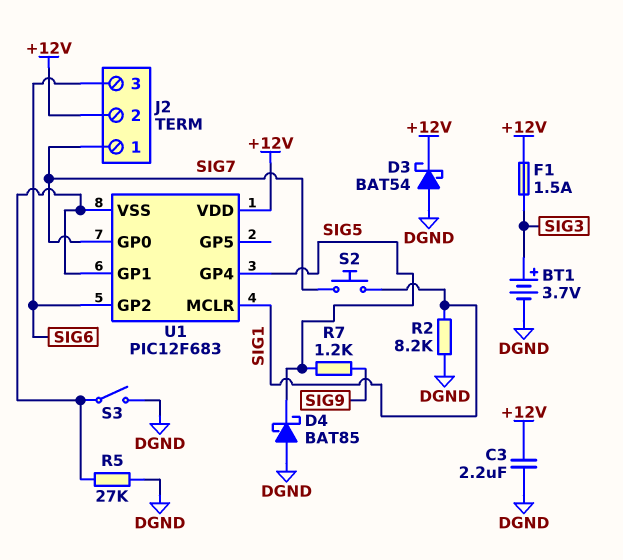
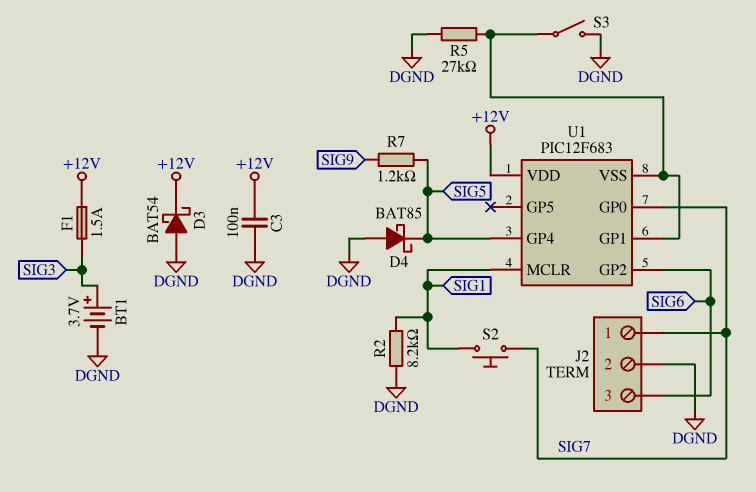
C3: 2.2uF (+12V, DGND) -> 100nF (+12V, DGND)
J2 pin 2: +12V -> DGND

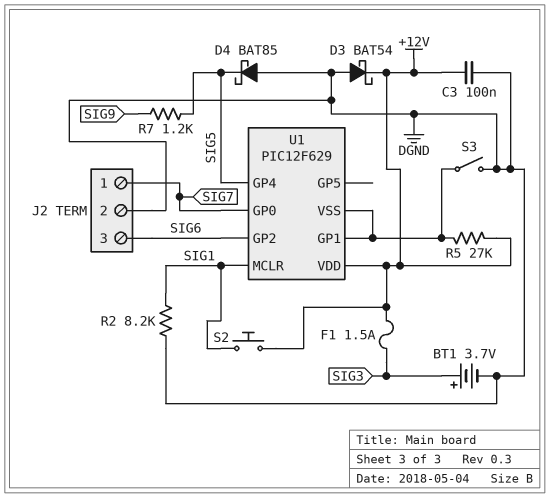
R5: 27k (DGND, U1/GP1) -> 27k (+12V, U1/GP1)
S2: button (SIG1, SIG7) -> button (+12V, SIG1)
U1: PIC12F683 -> PIC12F629

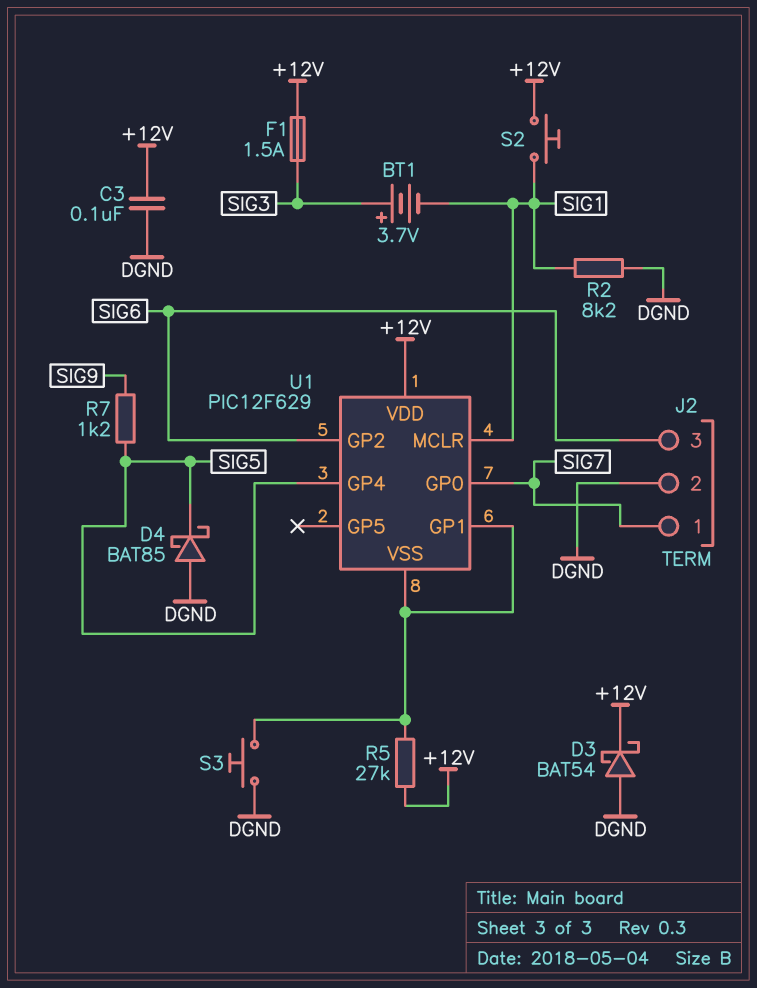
BT1: 3.7V (plus SIG3, minus DGND) -> 3.7V (plus SIG3, minus SIG1)
S3: switch (DGND, U1/GP1) -> button (DGND, U1/GP1)

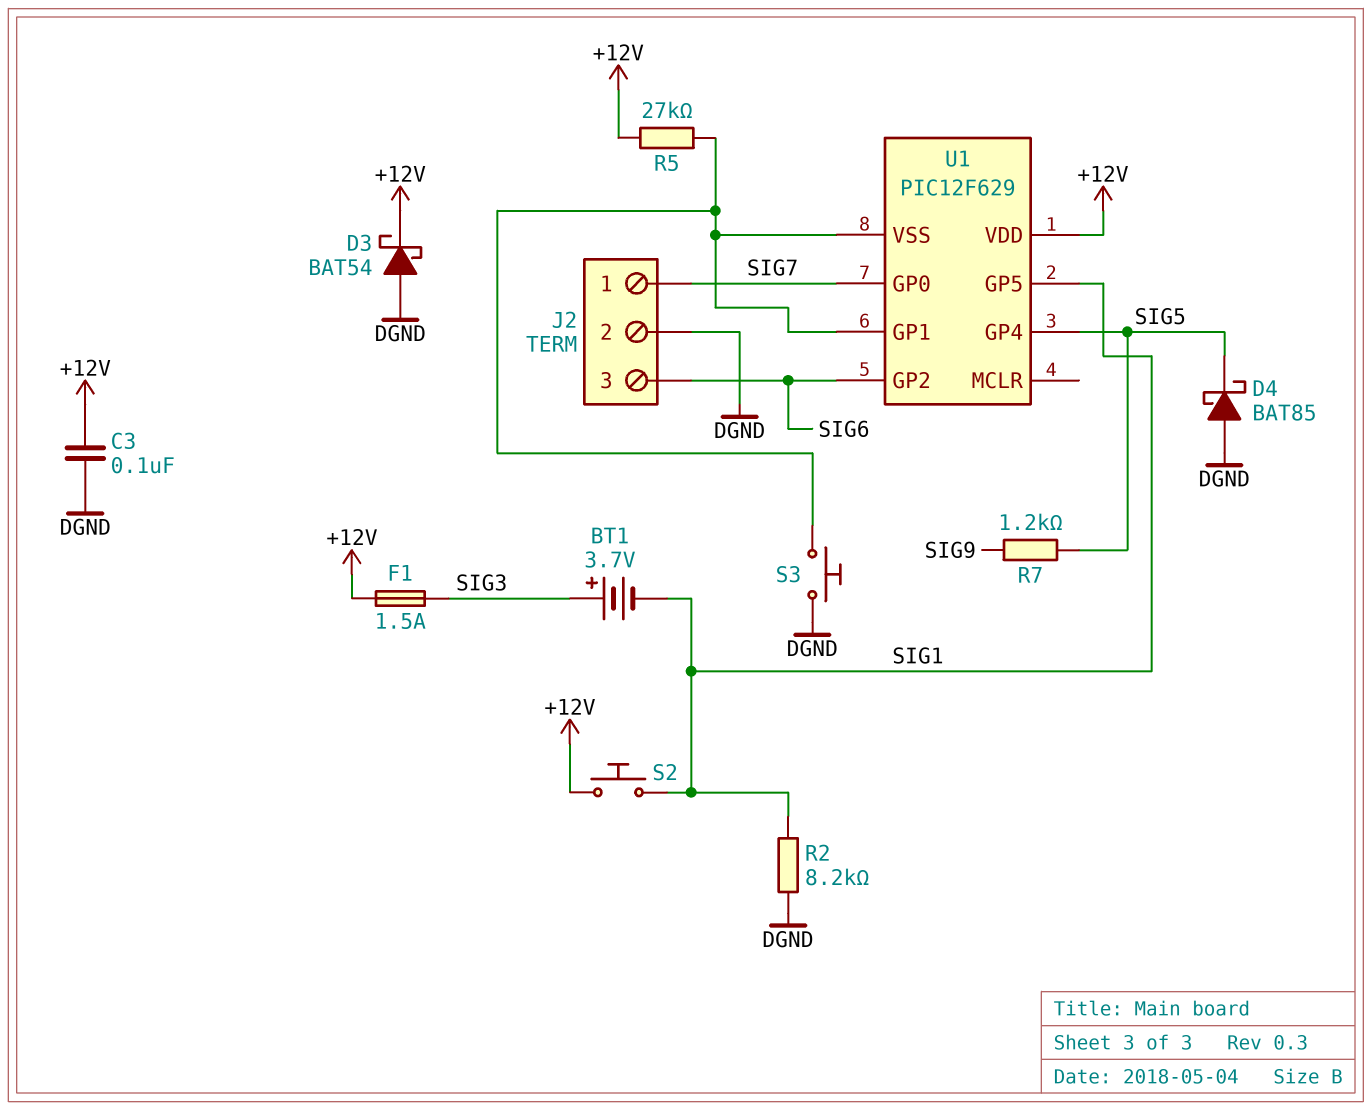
U1 pin GP5: none -> SIG1
U1 pin MCLR: SIG1 -> none

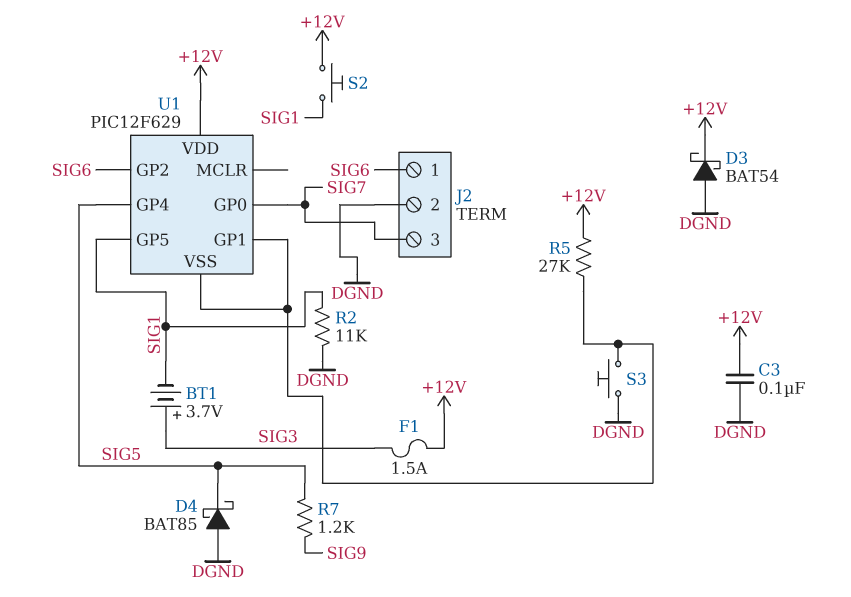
J2 pin 1: SIG7 -> SIG6
J2 pin 3: SIG6 -> SIG7
R2: 8.2k (DGND, SIG1) -> 11k (DGND, SIG1)

